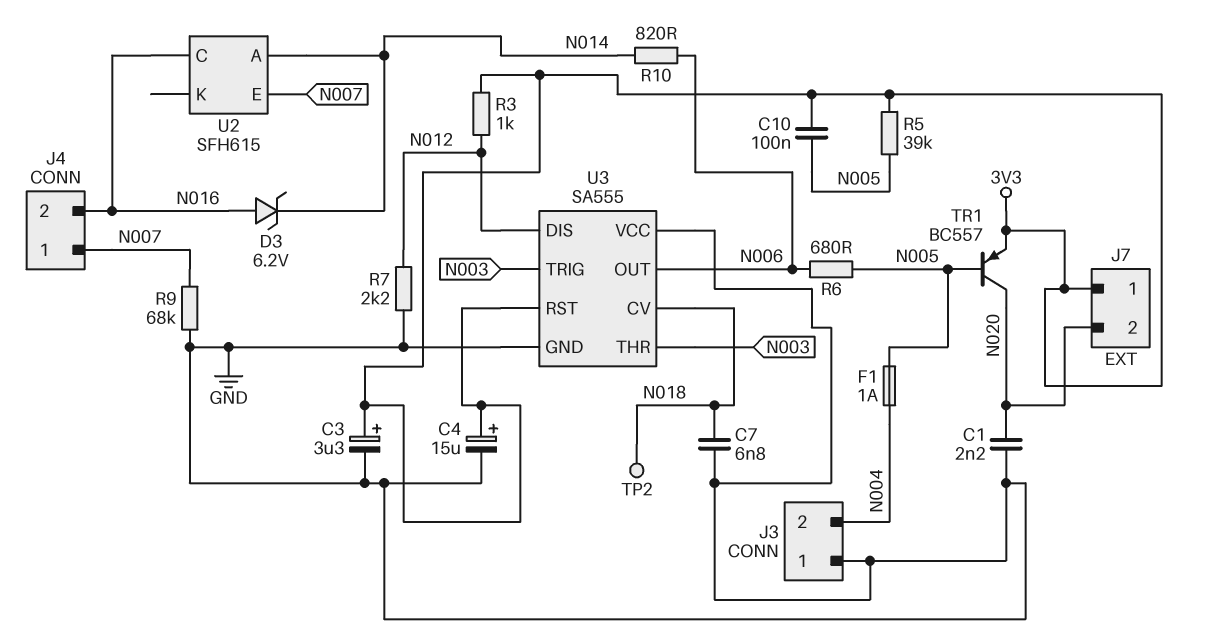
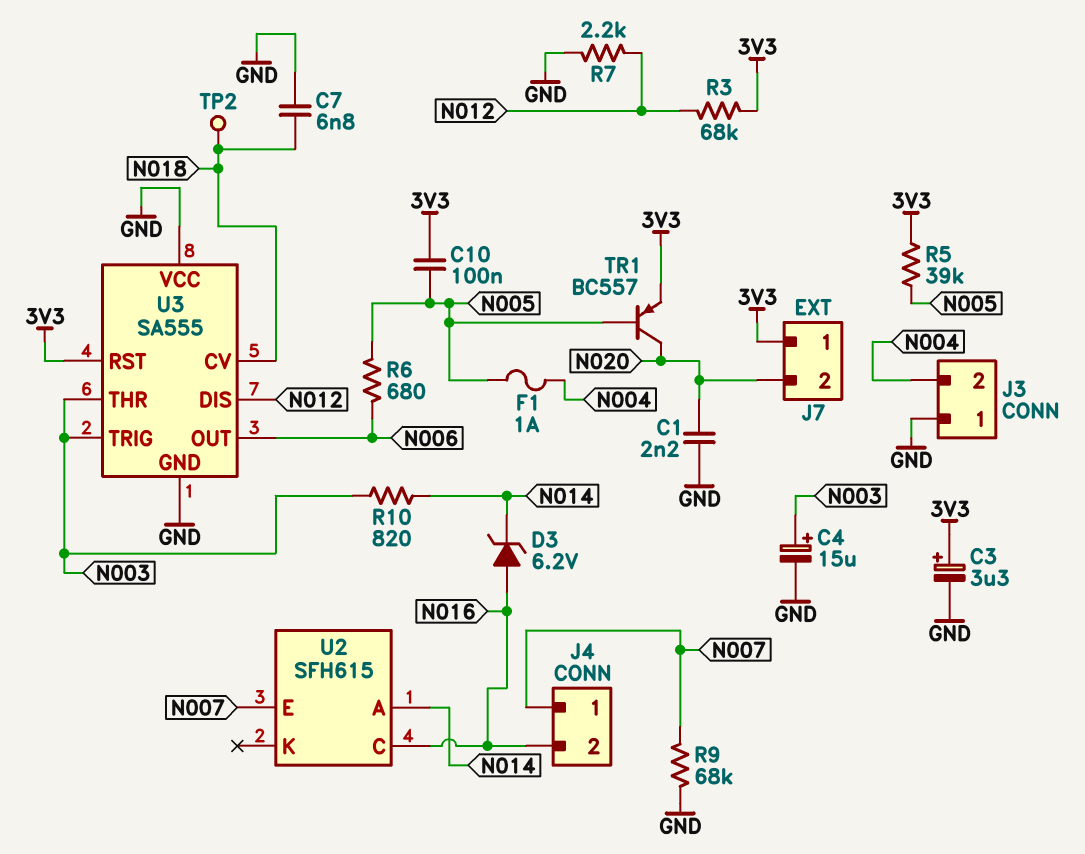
C4: 15uF (plus 3V3, minus GND) -> 15uF (plus N003, minus GND)
R3: 1k (3V3, N012) -> 68k (3V3, N012)
R10: 820 (N006, N014) -> 820 (N003, N014)

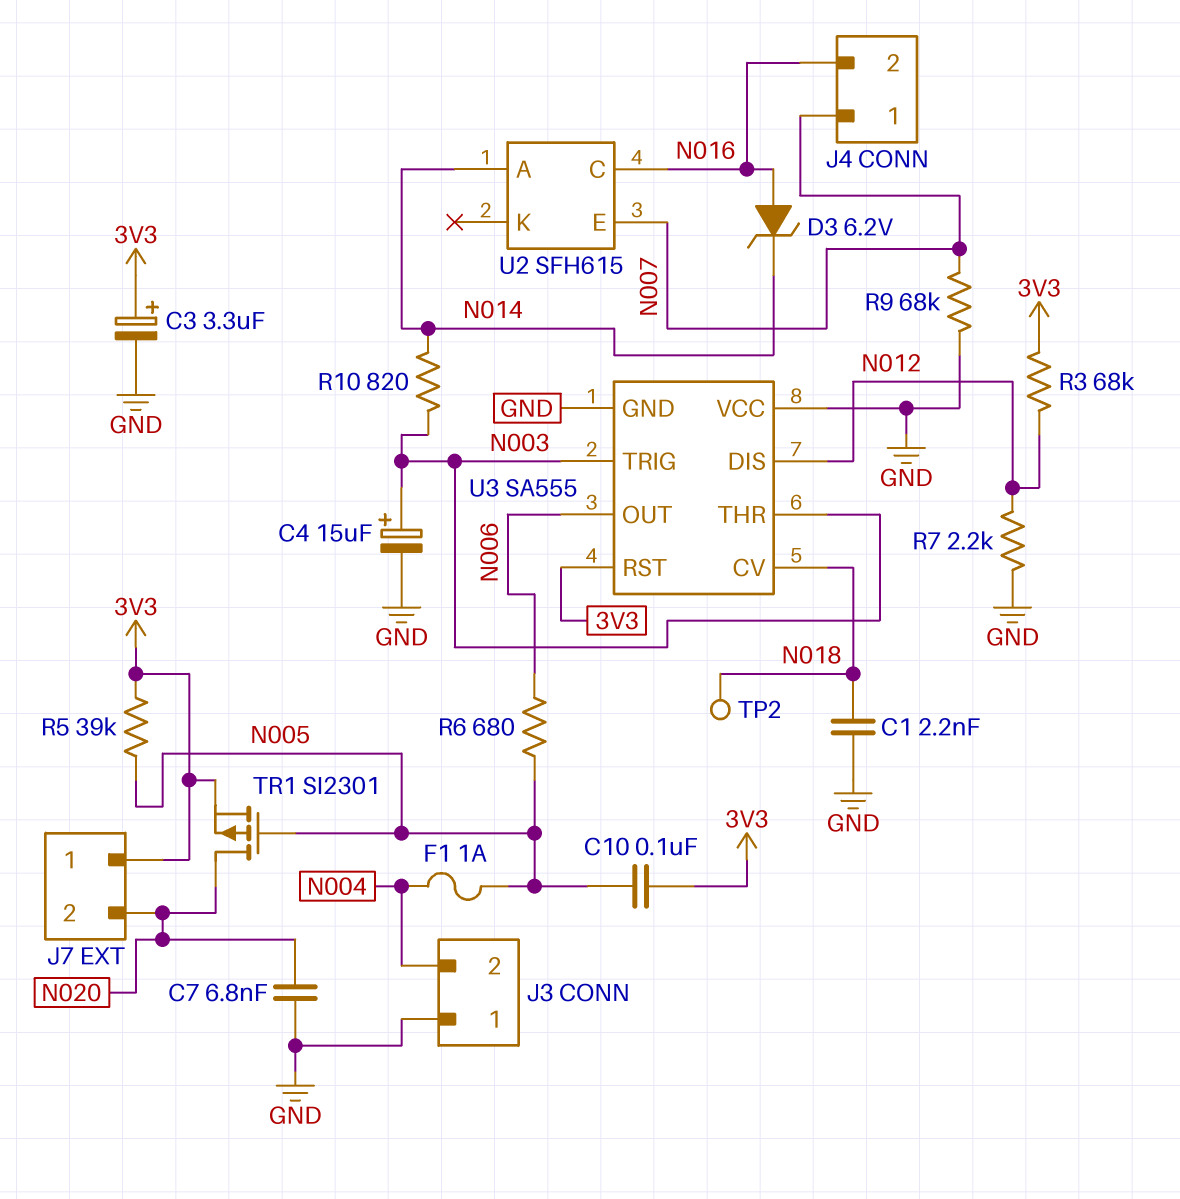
C1: 2.2nF (GND, N020) -> 2.2nF (GND, N018)
C7: 6.8nF (GND, N018) -> 6.8nF (GND, N020)
TR1: PNP BC557 (B N005, C N020, E 3V3) -> PMOS SI2301 (G N005, D N020, S 3V3)

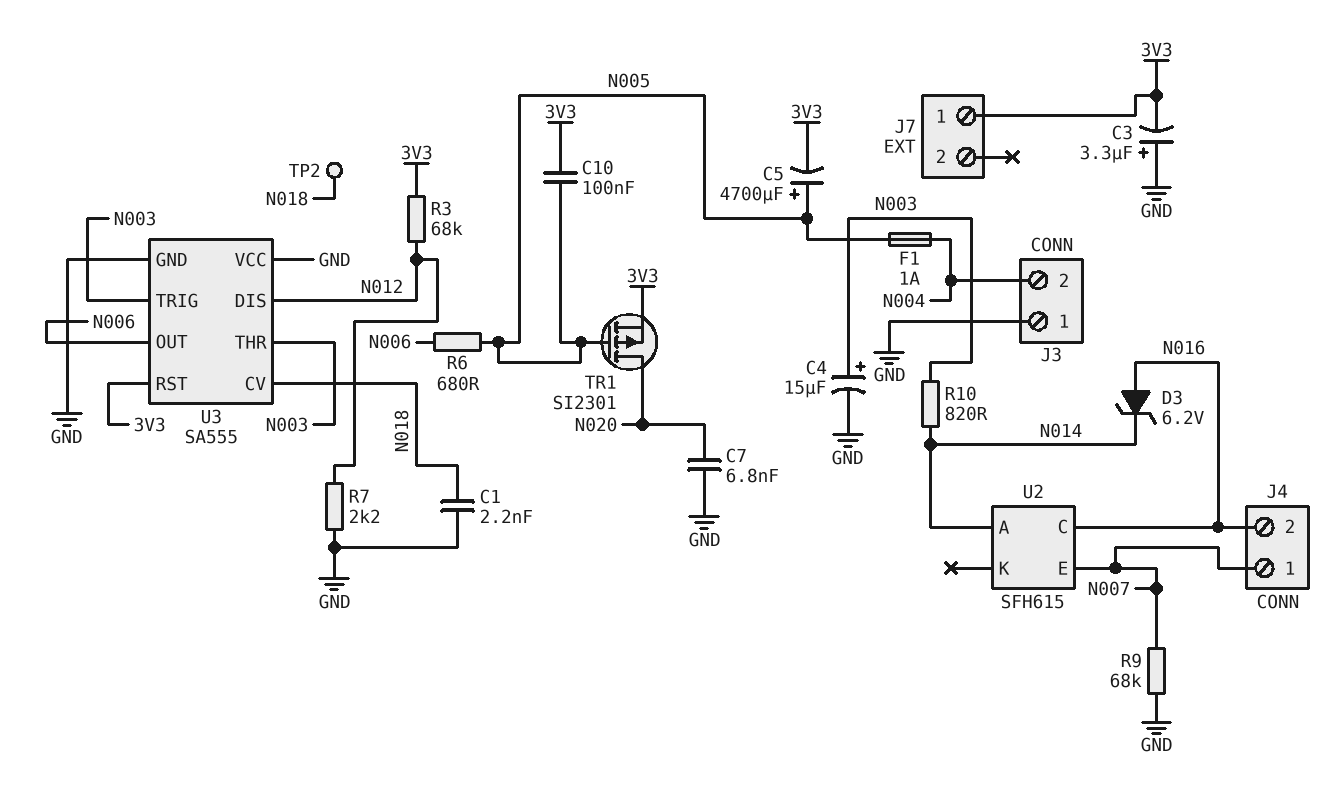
C3: 3.3uF (plus 3V3, minus GND) -> 3.3uF (plus GND, minus 3V3)
C5: none -> 4700uF (plus N005, minus 3V3)
J7 pin 2: N020 -> none
R5: 39k (3V3, N005) -> none

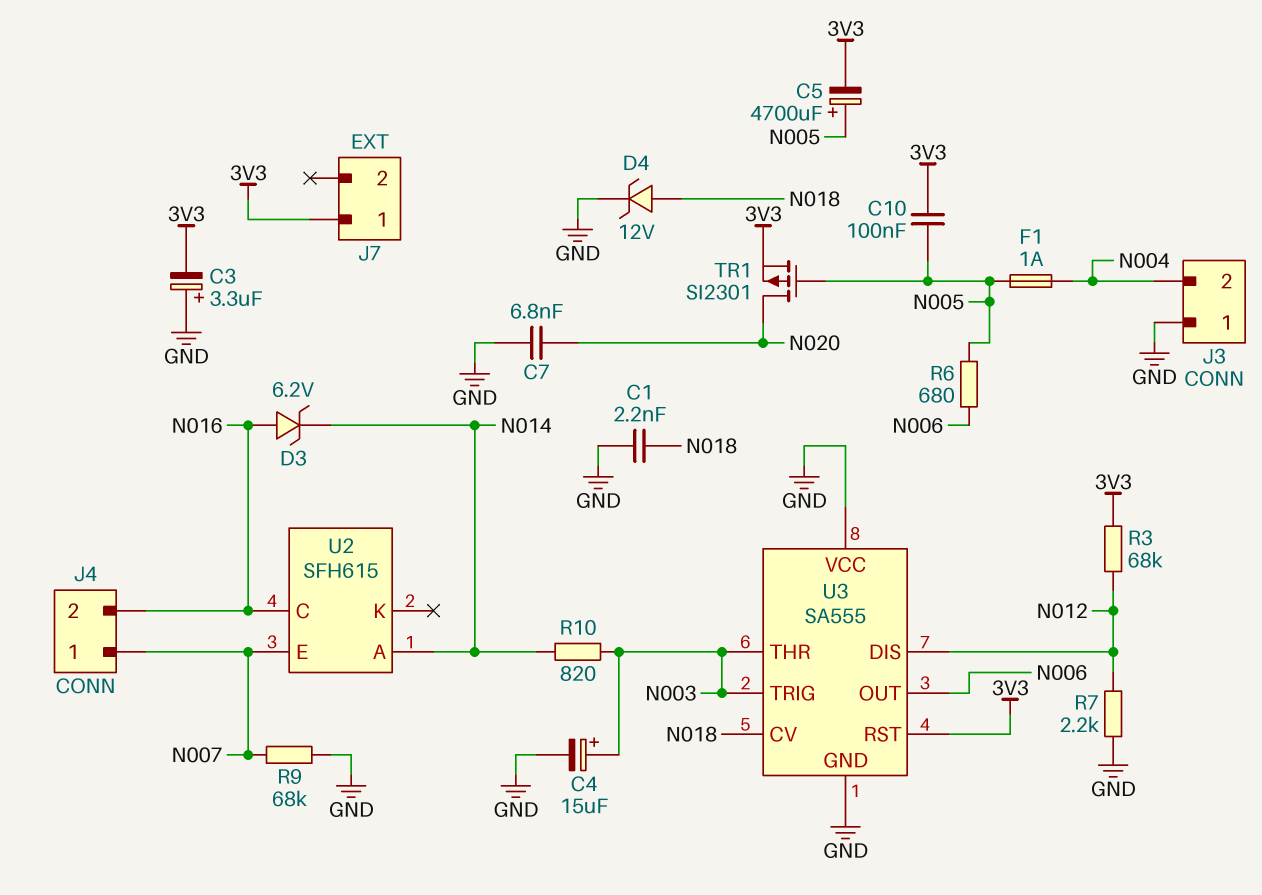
D4: none -> zener 12V (A N018, K GND)
TP2: test point (N018) -> none

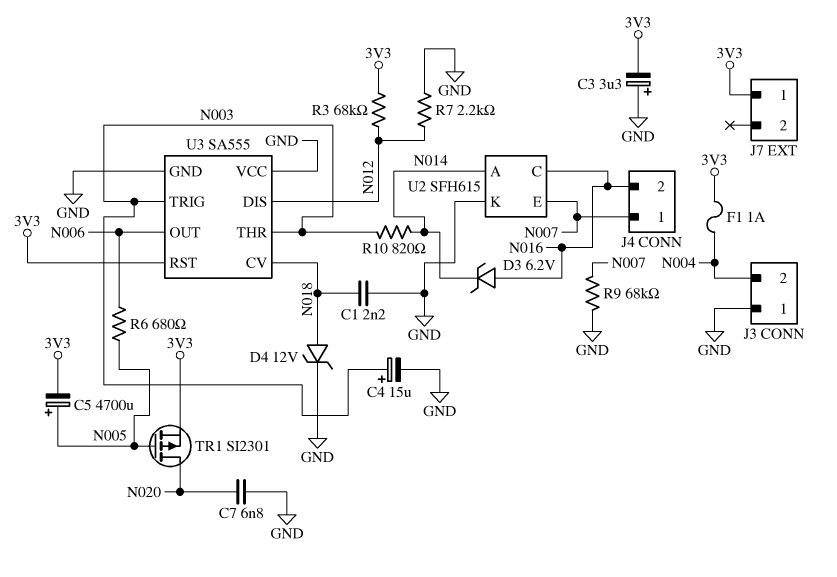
C10: 100nF (3V3, N005) -> none
F1: 1A (N004, N005) -> 1A (3V3, N004)
U2 pin K: none -> GND

